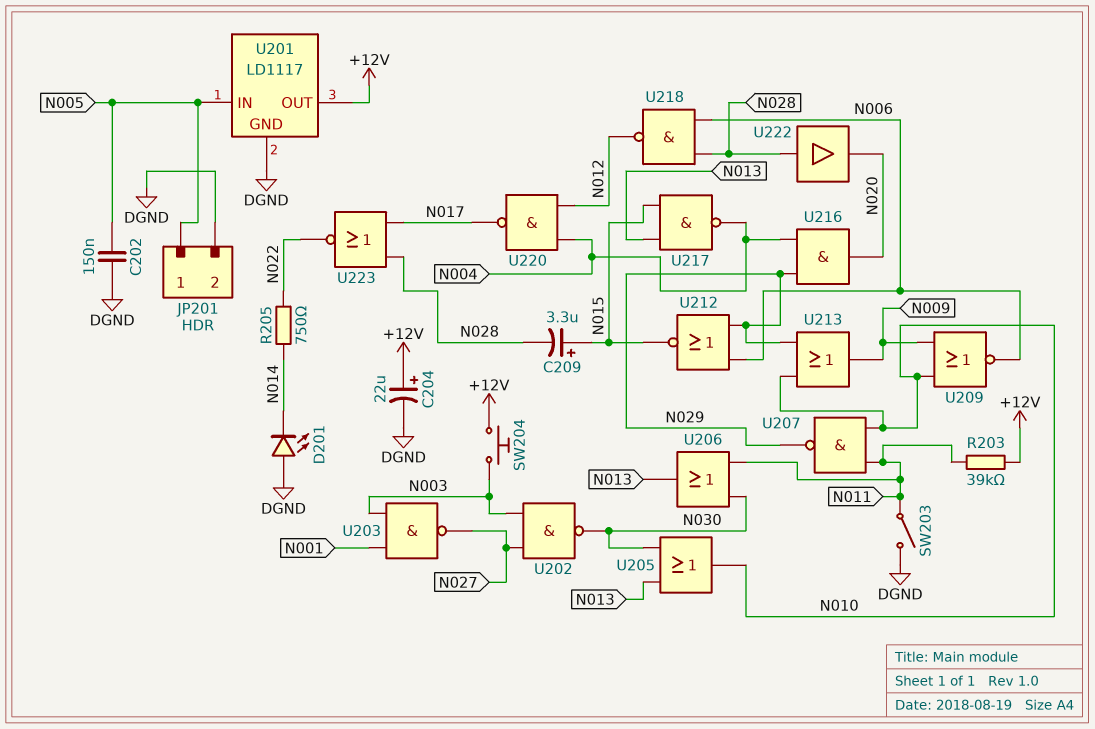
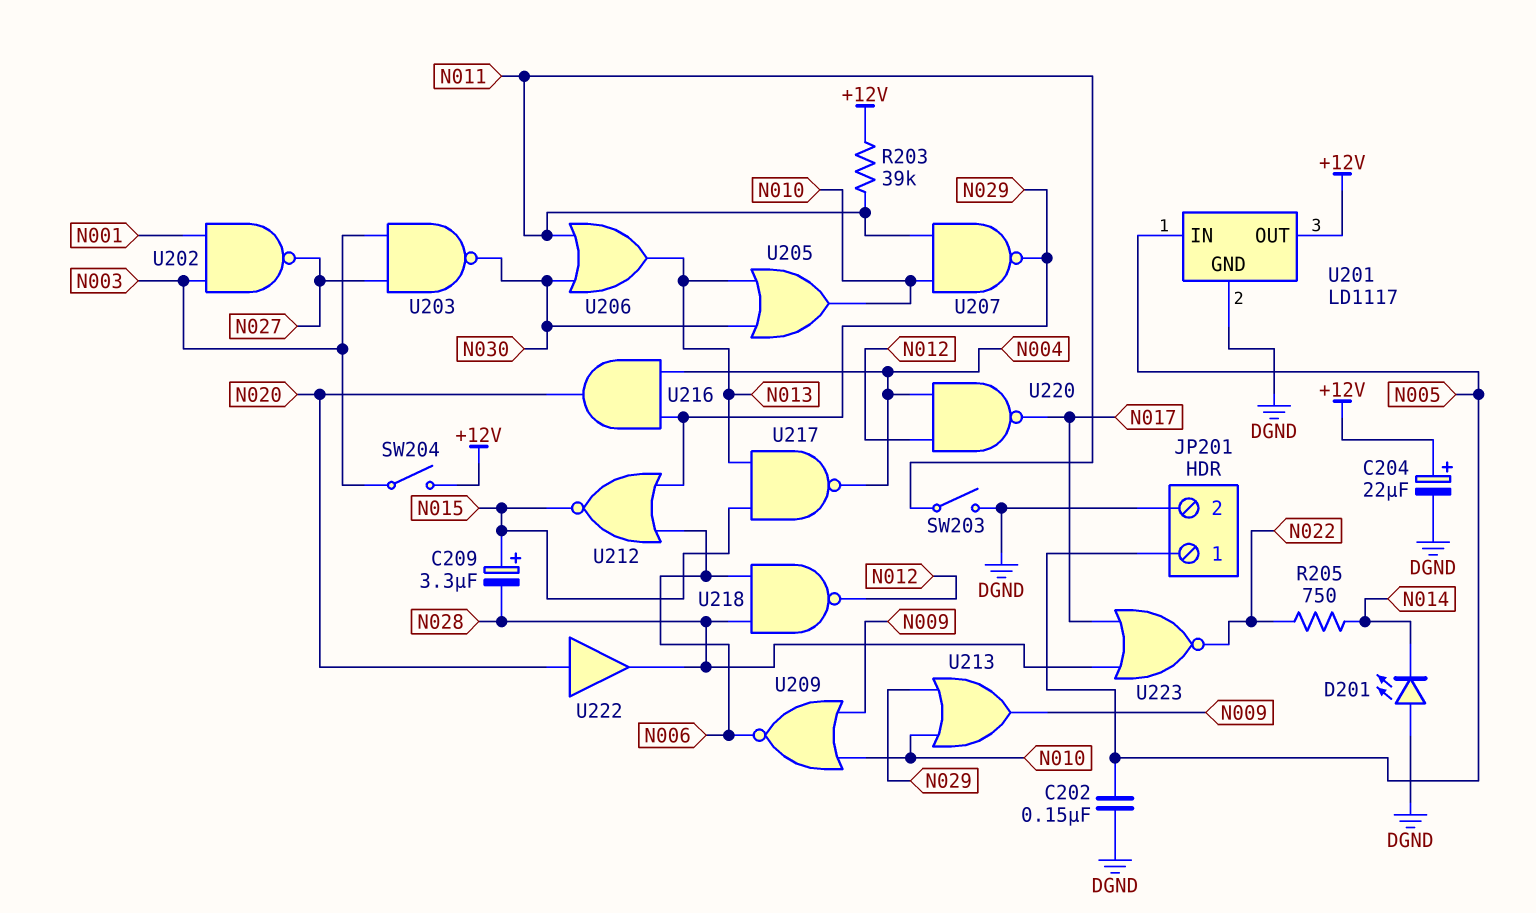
SW204: button (+12V, N003) -> switch (+12V, N003)
U202: NAND (in N003, in N027, out N030) -> NAND (in N001, in N003, out N027)
U203: NAND (in N001, in N003, out N027) -> NAND (in N003, in N027, out N030)
U222: buffer (in N028, out N020) -> buffer (in N020, out N028)

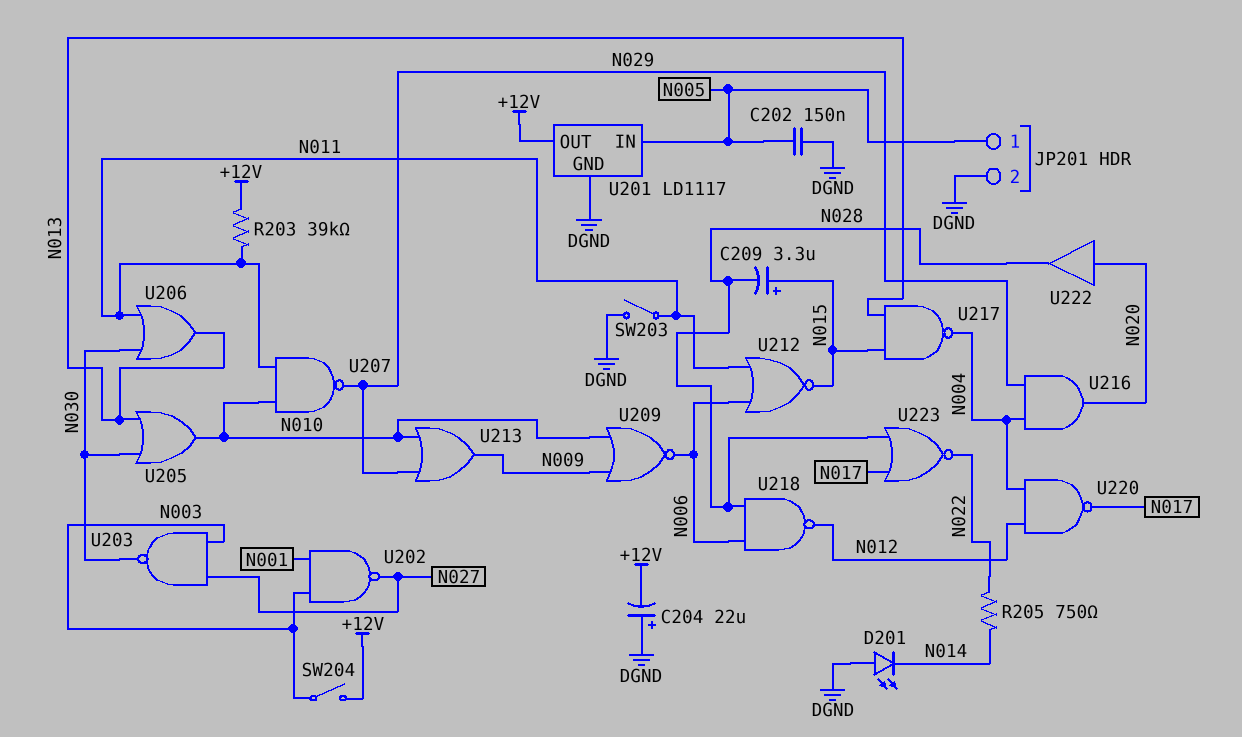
C204: 22uF (plus +12V, minus DGND) -> 22uF (plus DGND, minus +12V)
U212: NOR (in N006, in N029, out N015) -> NOR (in N006, in N011, out N015)

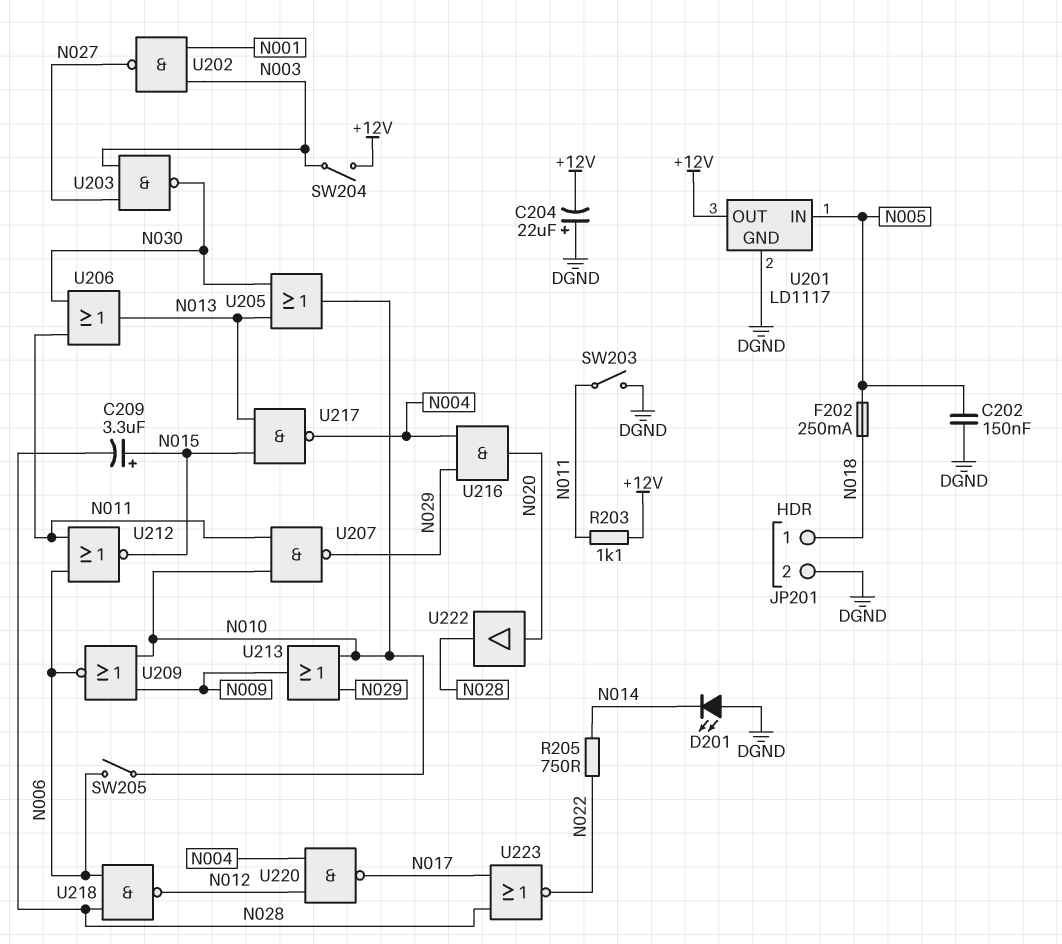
F202: none -> 250mA (N005, N018)
JP201 pin 1: N005 -> N018
R203: 39k (+12V, N011) -> 1.1k (+12V, N011)
SW205: none -> switch (N006, N010)

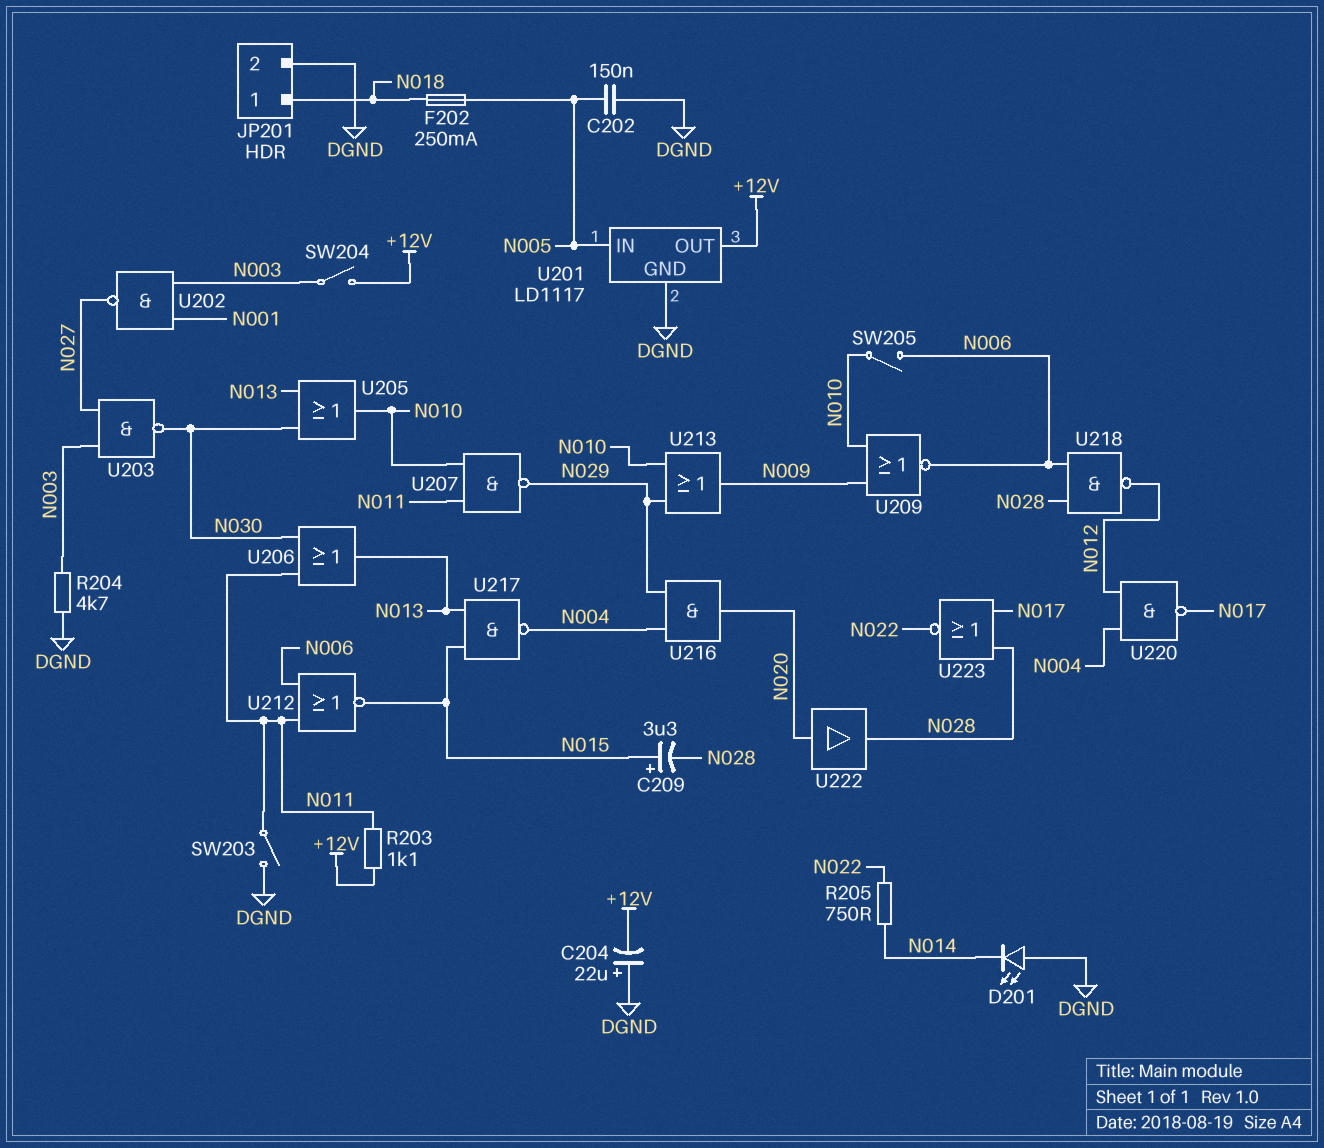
R204: none -> 4.7k (DGND, N003)

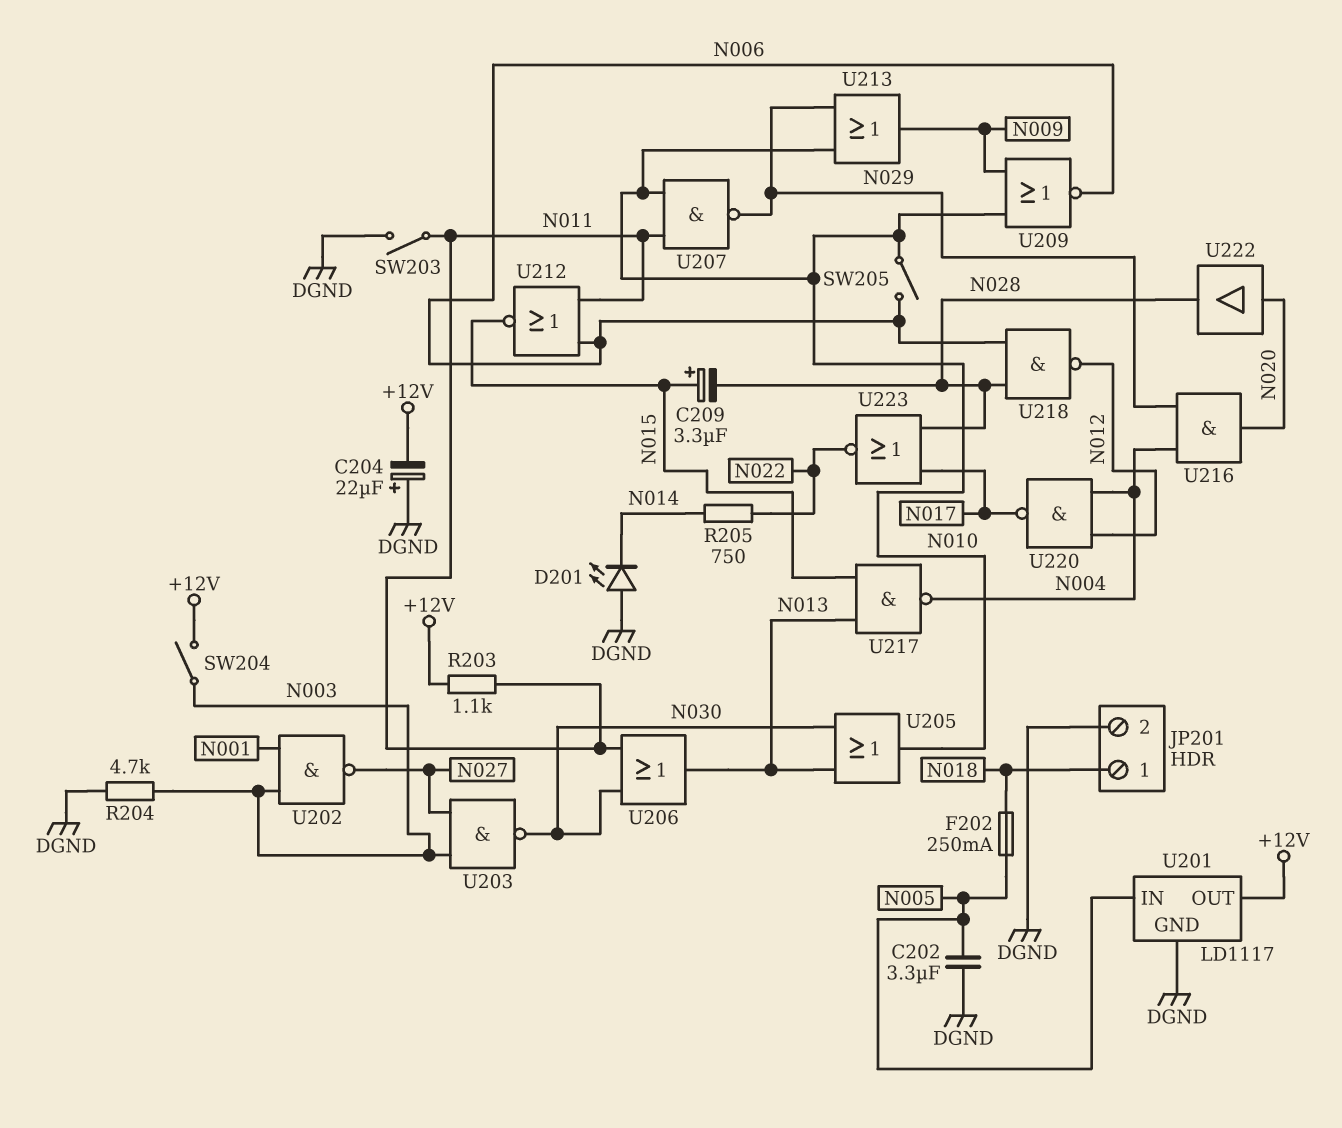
C202: 150nF (DGND, N005) -> 3.3uF (DGND, N005)

